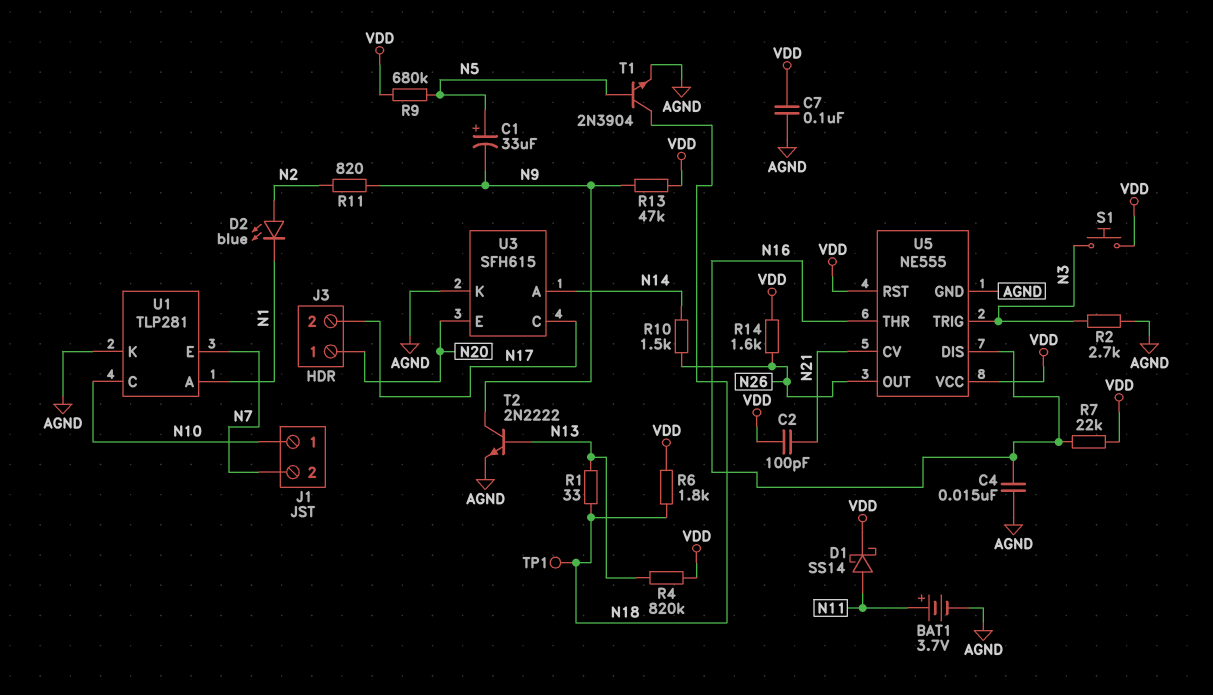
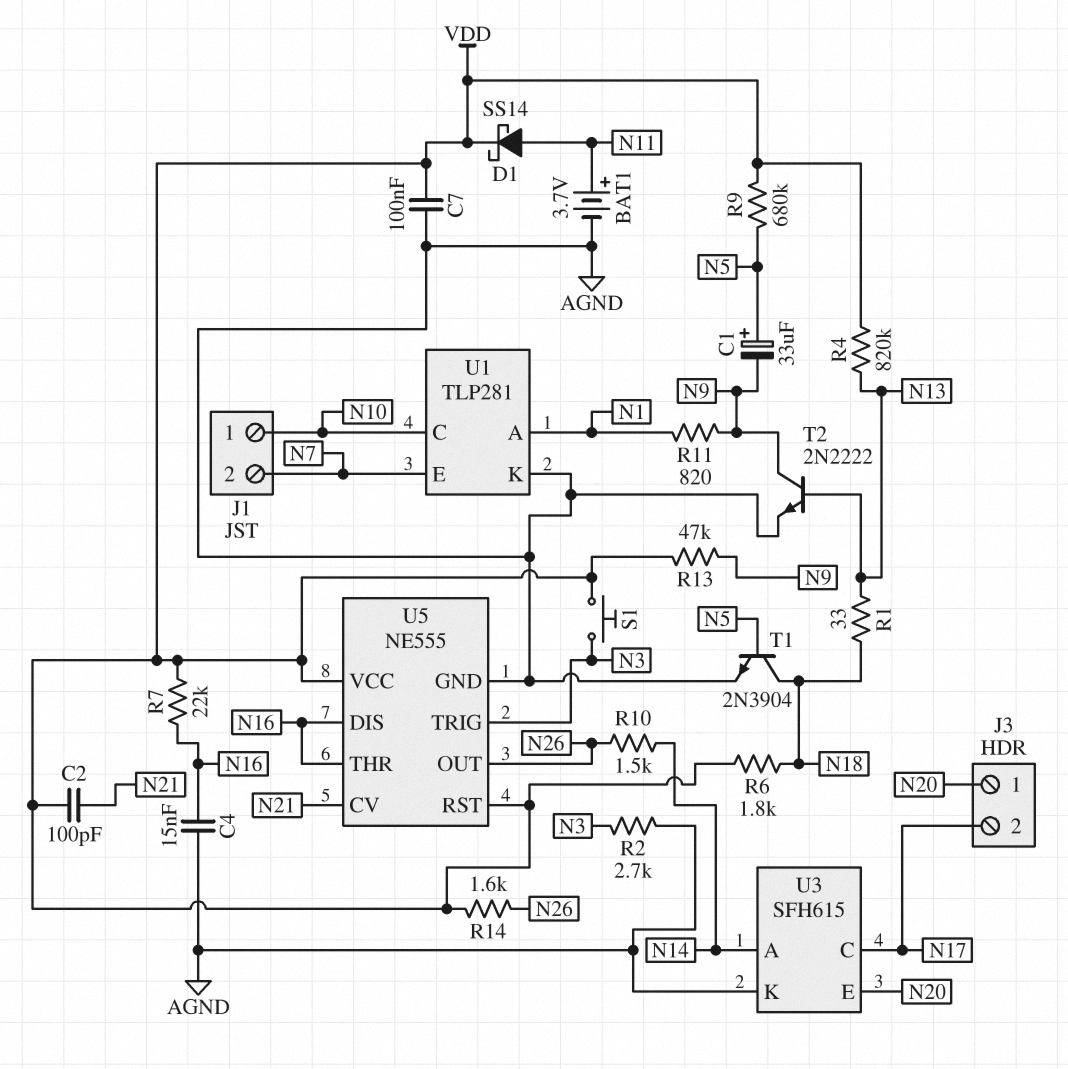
D2: LED blue (A N2, K N1) -> none
R11: 820 (N2, N9) -> 820 (N1, N9)
TP1: test point (N18) -> none

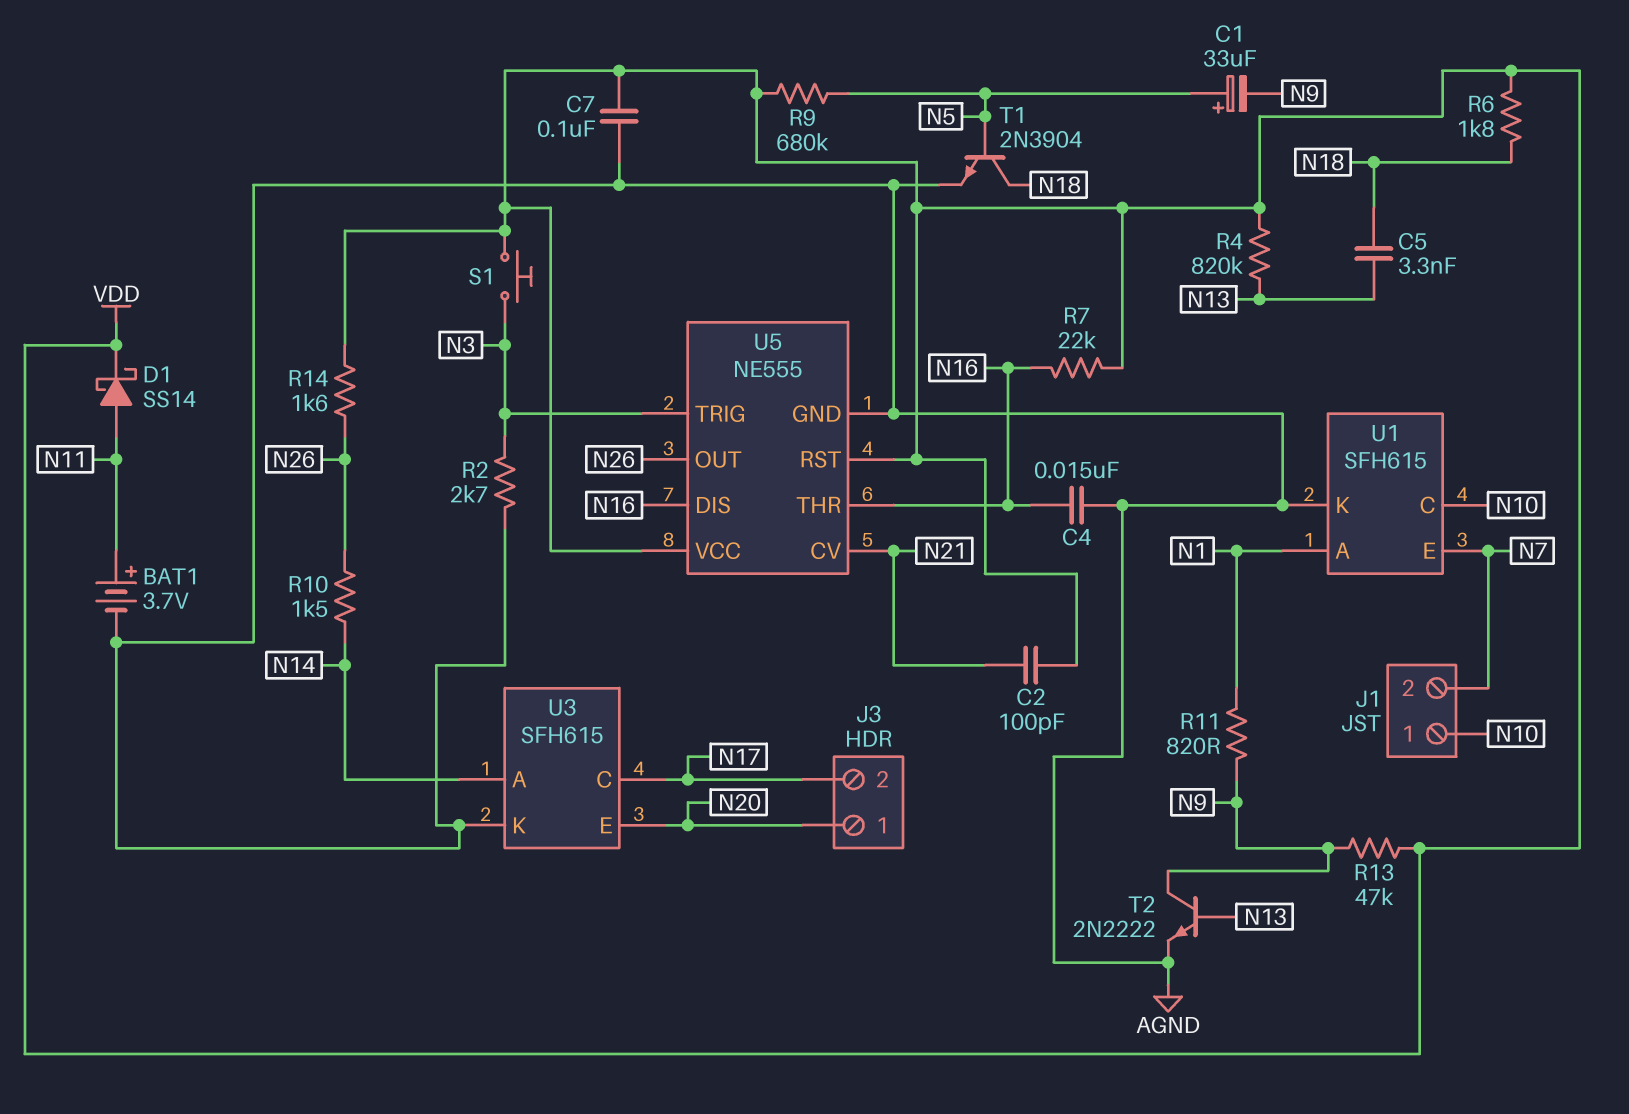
C5: none -> 3.3nF (N13, N18)
R1: 33 (N13, N18) -> none
U1: TLP281 -> SFH615

